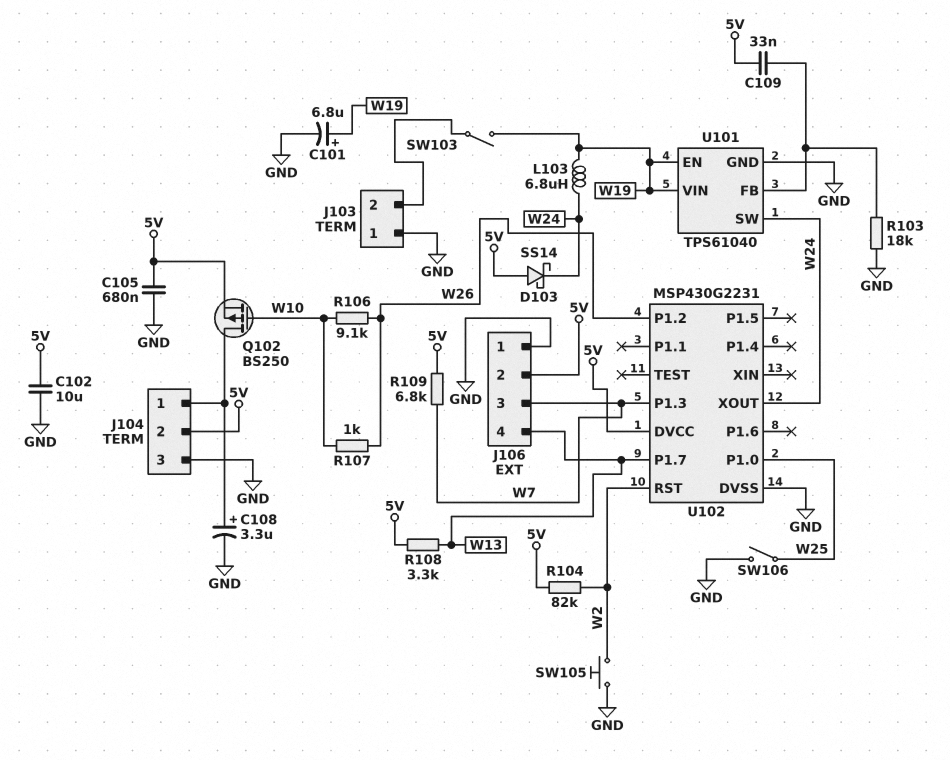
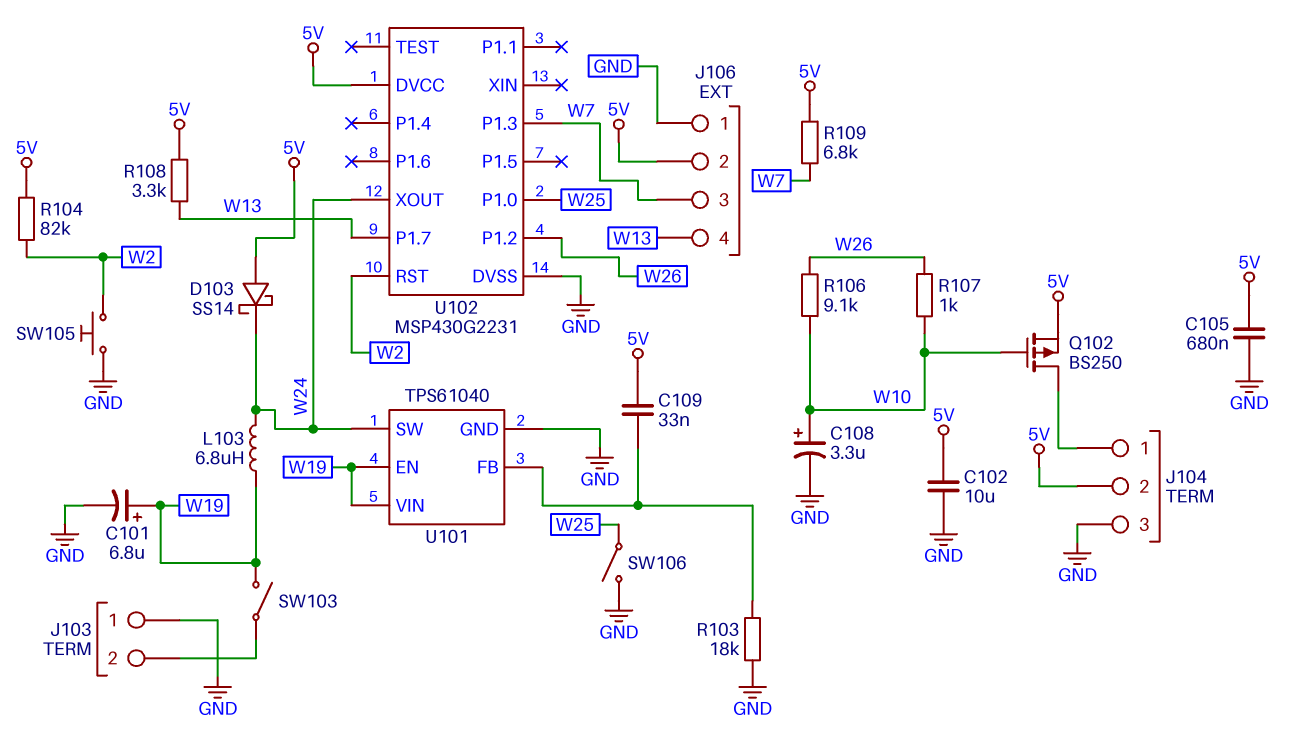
C108: 3.3uF (plus J104/1, minus GND) -> 3.3uF (plus W10, minus GND)

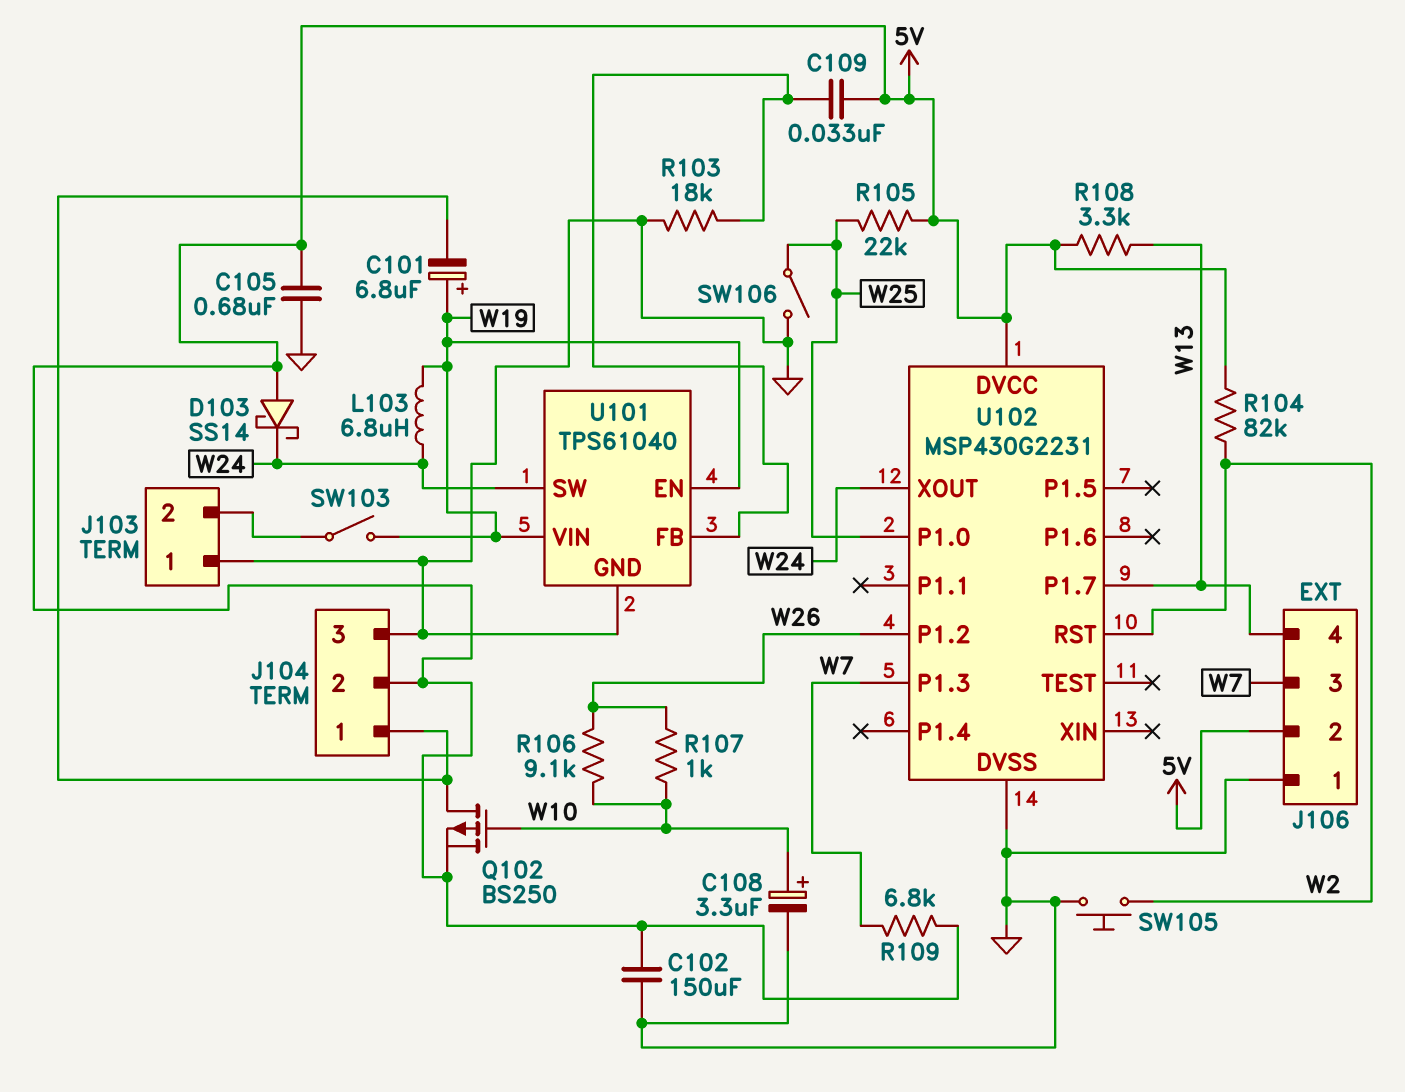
C101: 6.8uF (plus W19, minus GND) -> 6.8uF (plus W19, minus J104/1)
C102: 10uF (5V, GND) -> 150uF (5V, GND)
R105: none -> 22k (5V, W25)

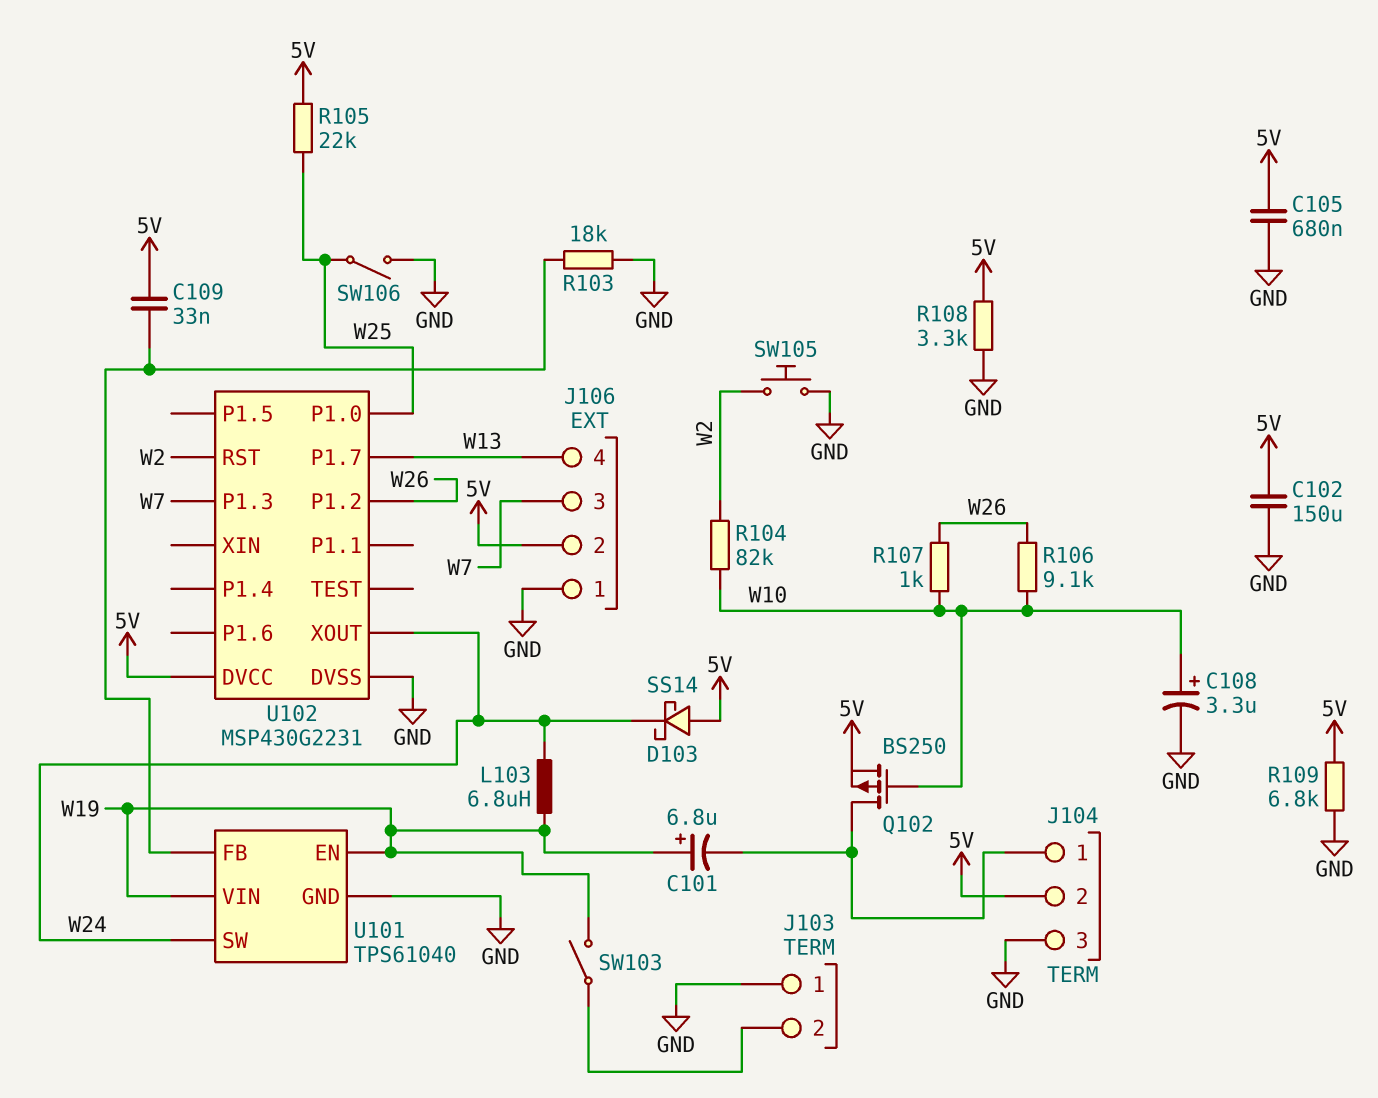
R104: 82k (5V, W2) -> 82k (W2, W10)
R108: 3.3k (5V, W13) -> 3.3k (5V, GND)
R109: 6.8k (5V, W7) -> 6.8k (5V, GND)

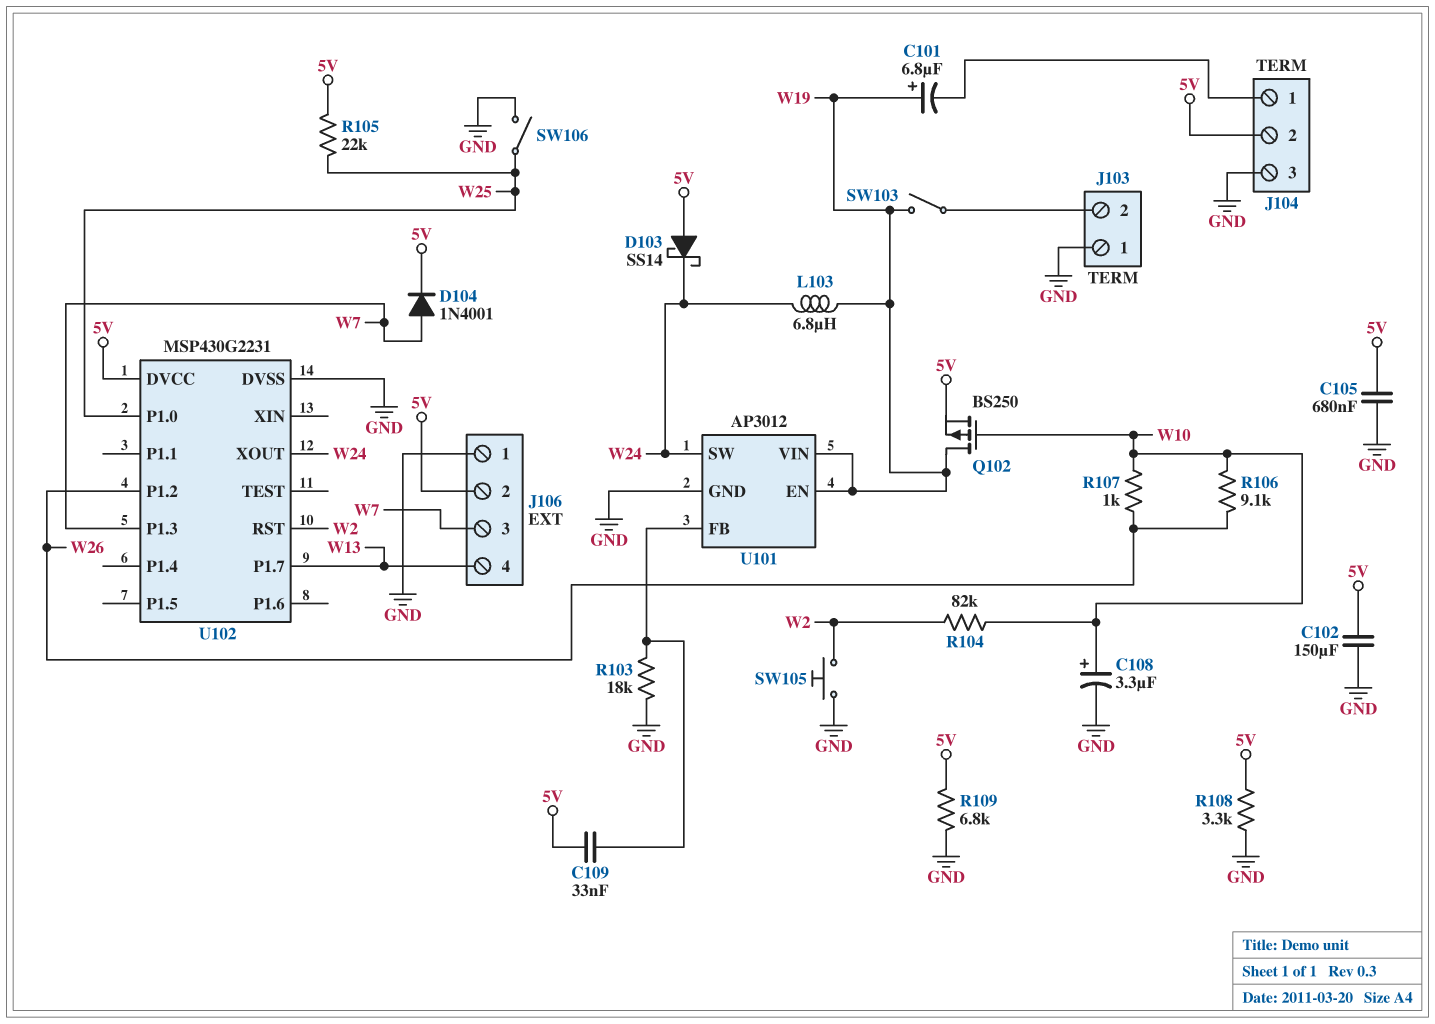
D104: none -> diode 1N4001 (A W7, K 5V)
Q102: PMOS BS250 (G W10, D J104/1, S 5V) -> PMOS BS250 (G W10, D W19, S 5V)
U101: TPS61040 -> AP3012

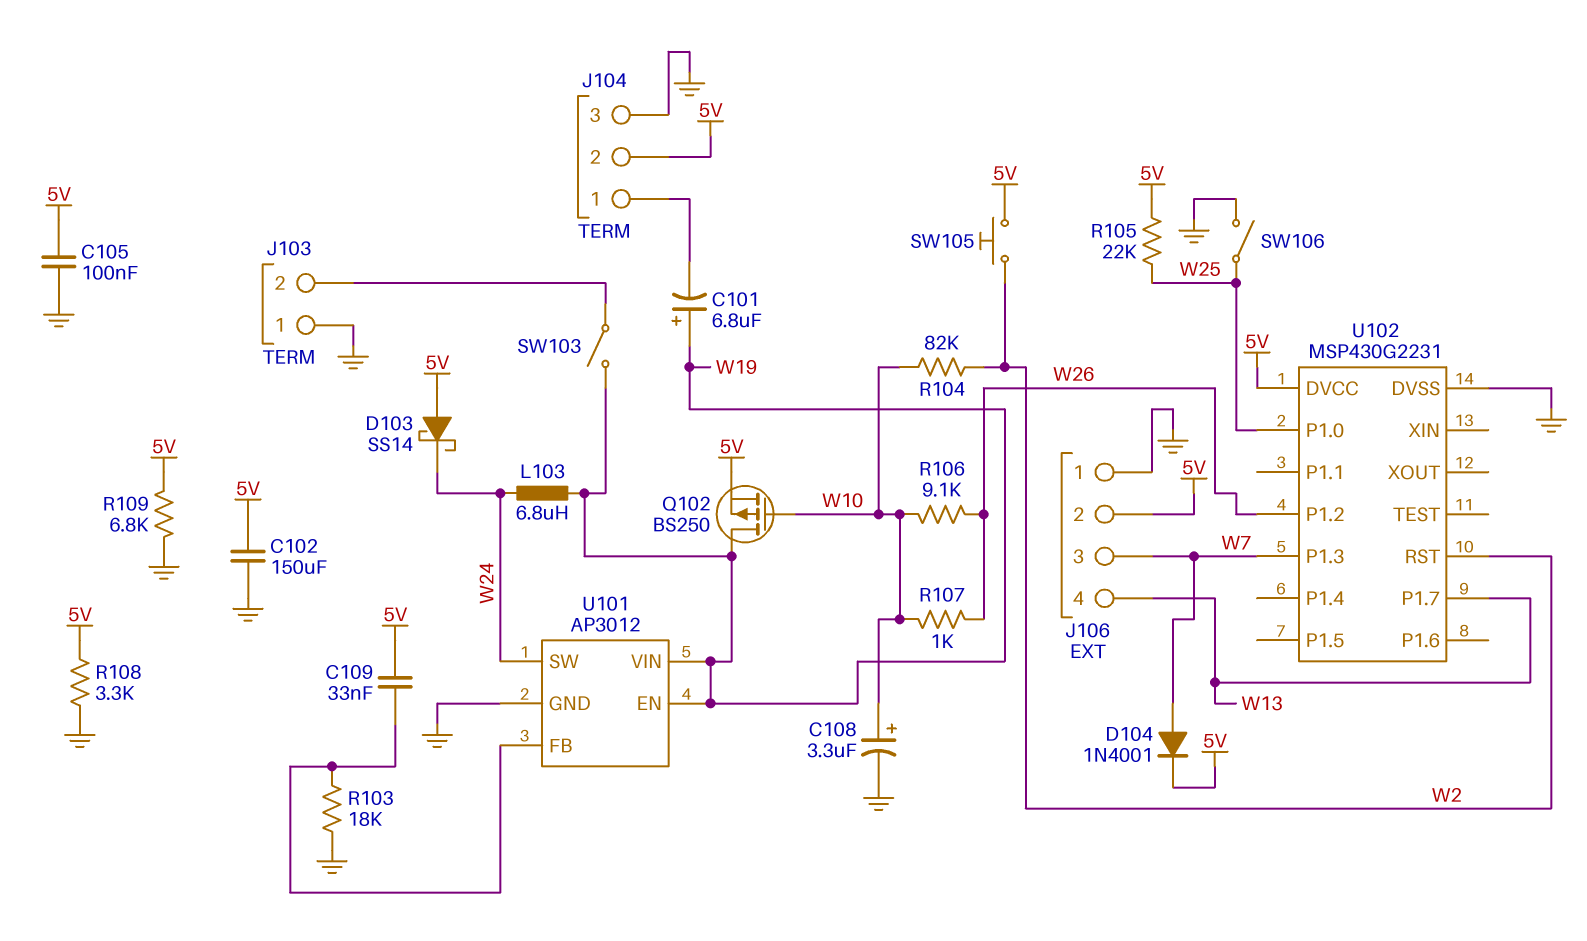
C105: 680nF (5V, GND) -> 100nF (5V, GND)
SW105: button (GND, W2) -> button (5V, W2)
U102 pin XOUT: W24 -> none

